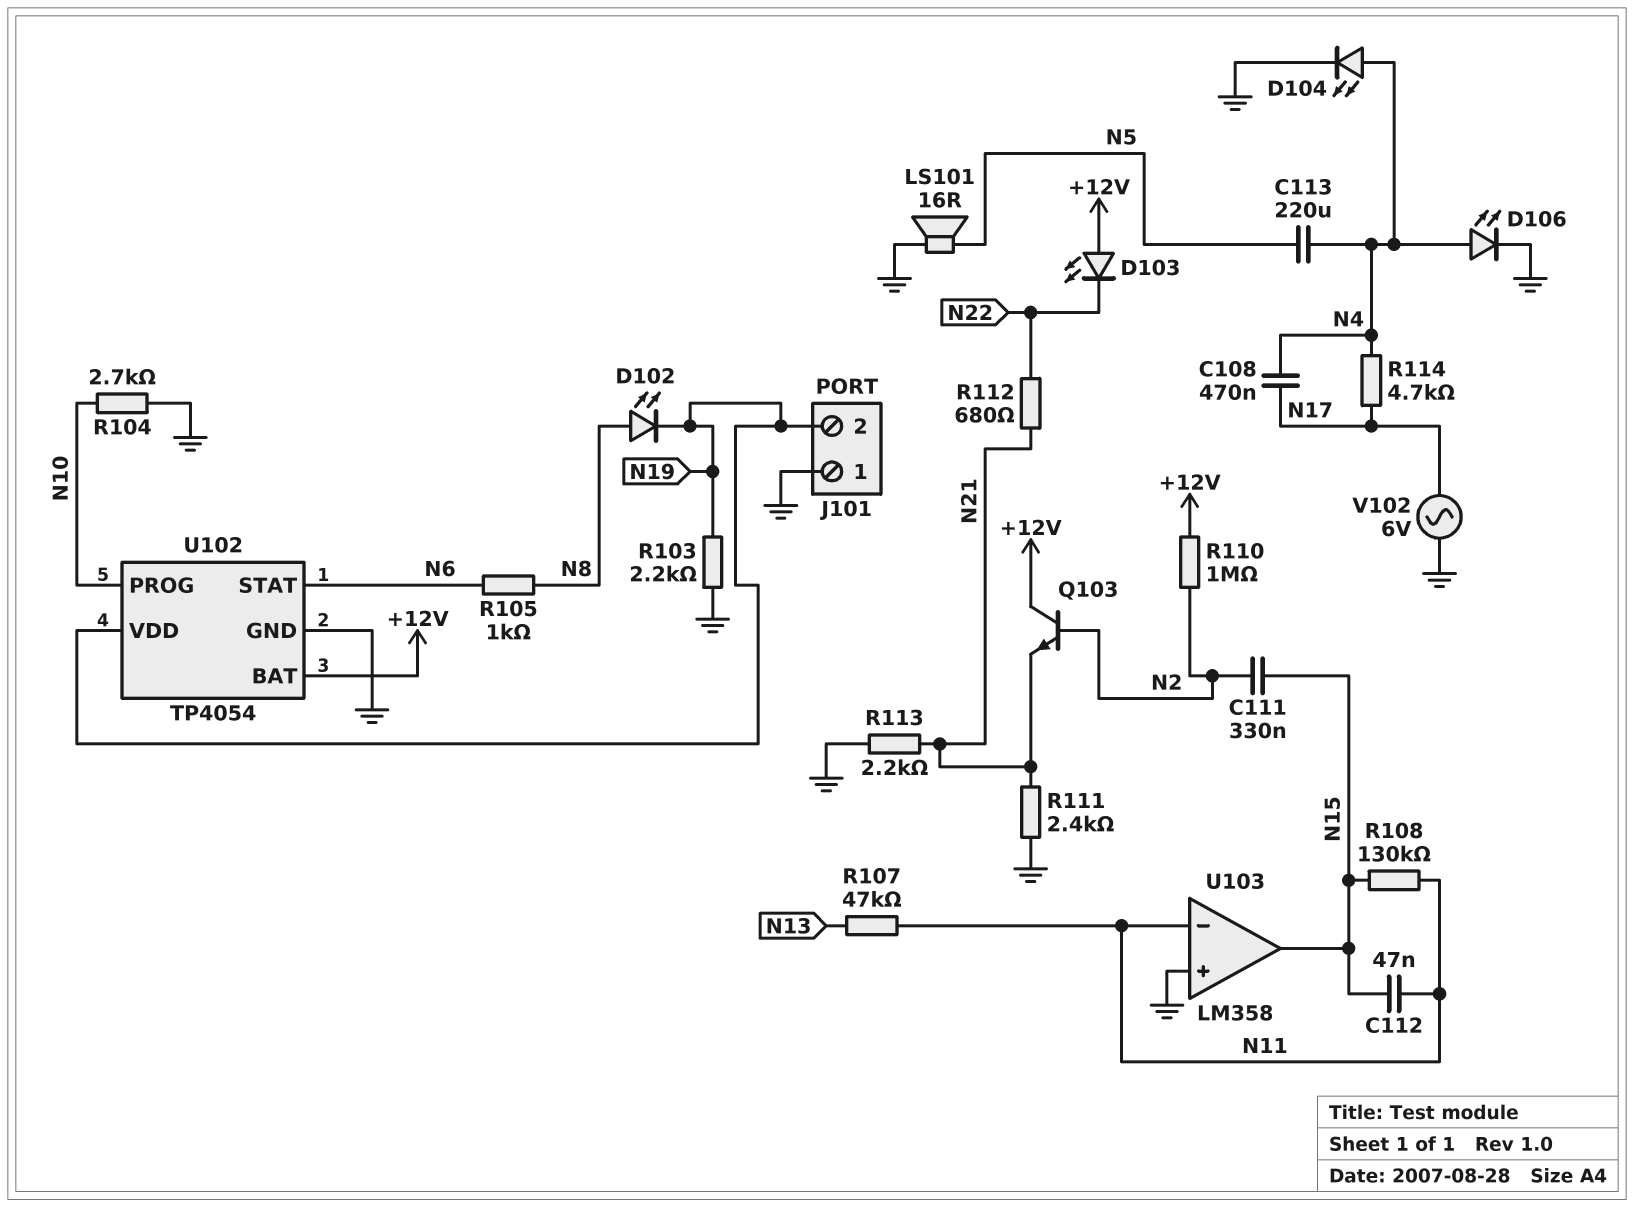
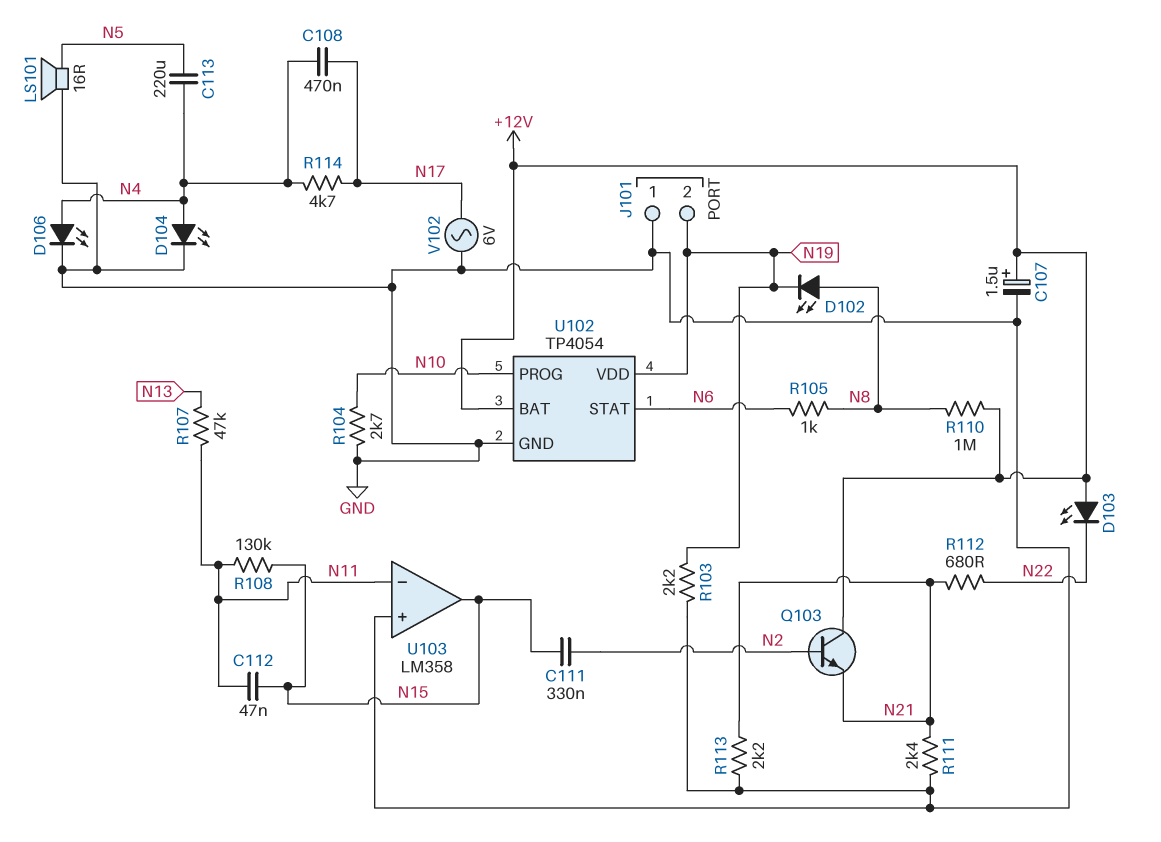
C107: none -> 1.5uF (plus +12V, minus GND)
R110: 1M (+12V, N2) -> 1M (+12V, N8)

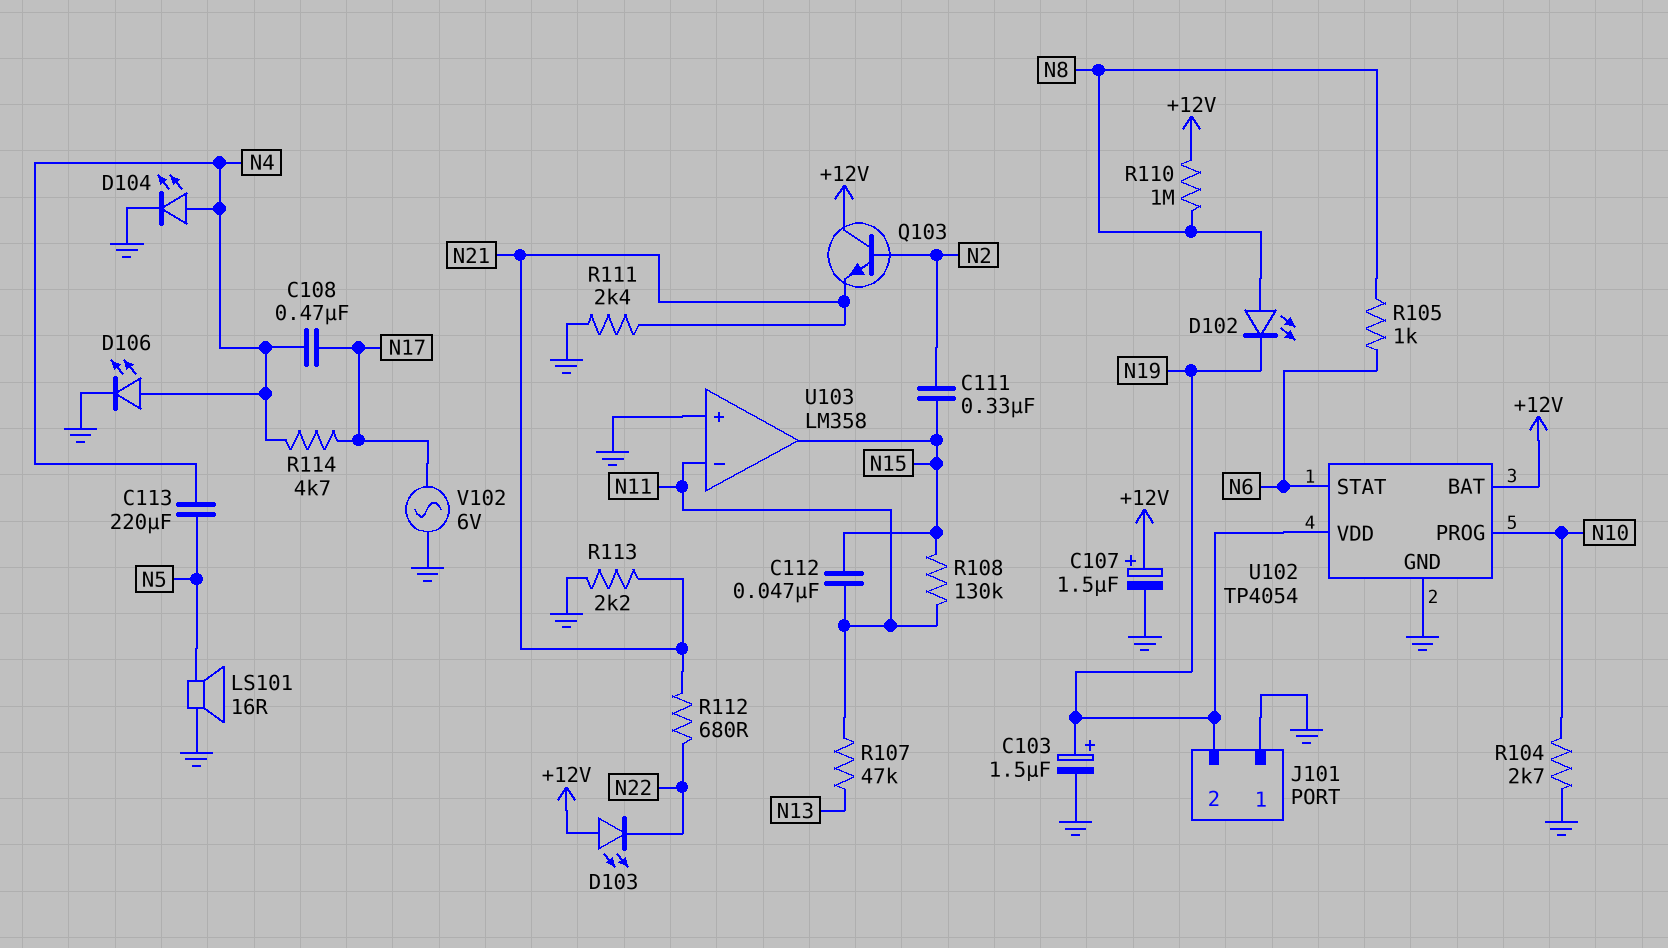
C103: none -> 1.5uF (plus N19, minus GND)
R103: 2.2k (GND, N19) -> none

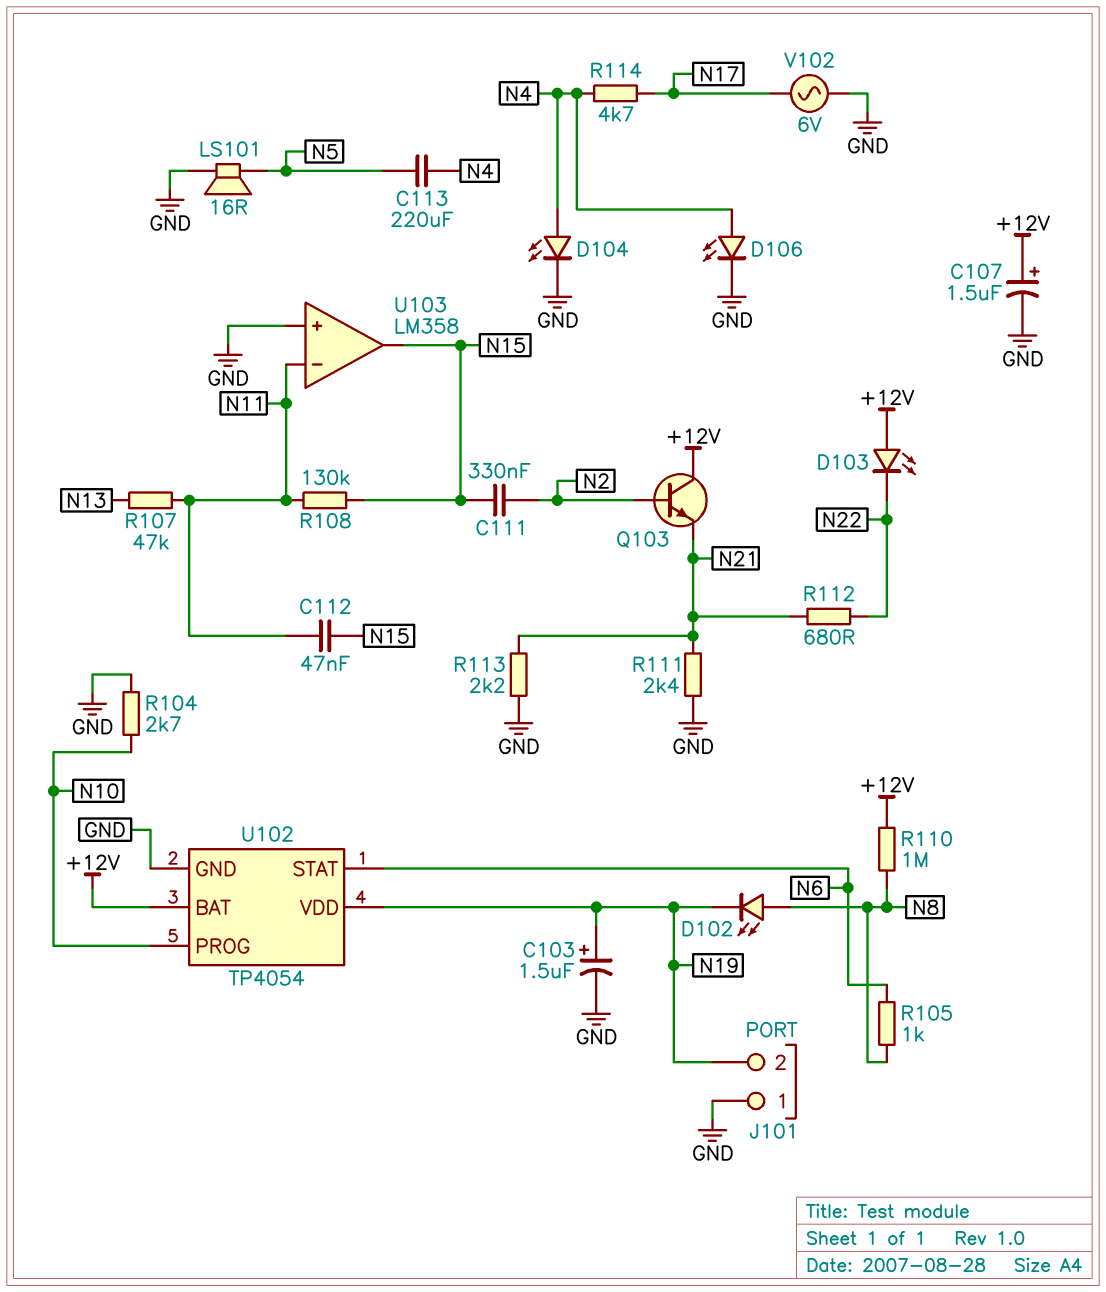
C108: 470nF (N4, N17) -> none

